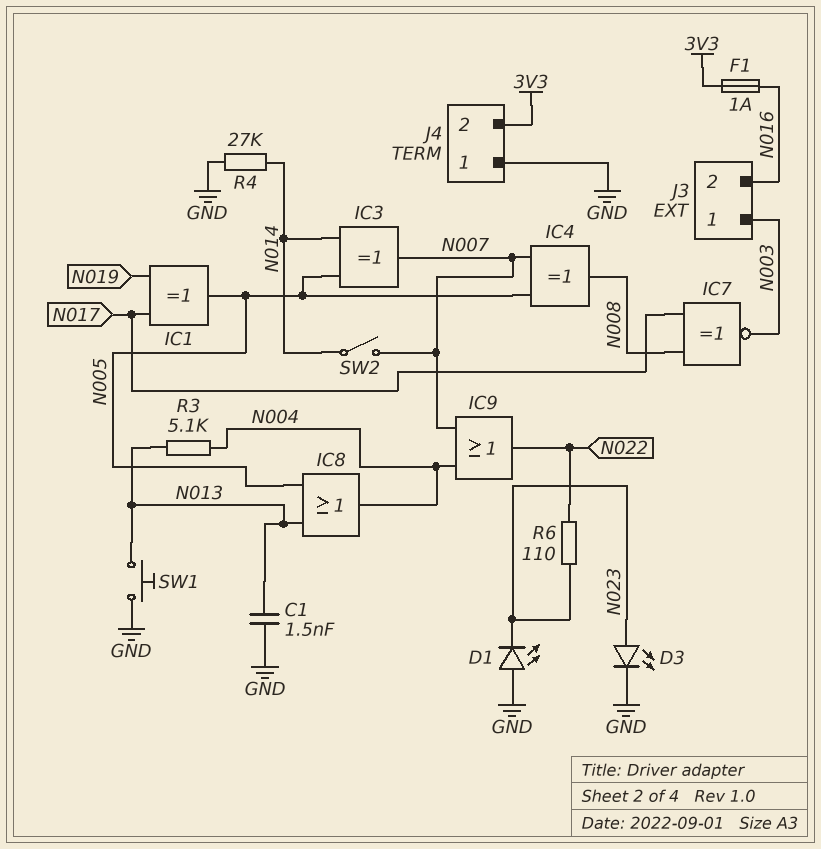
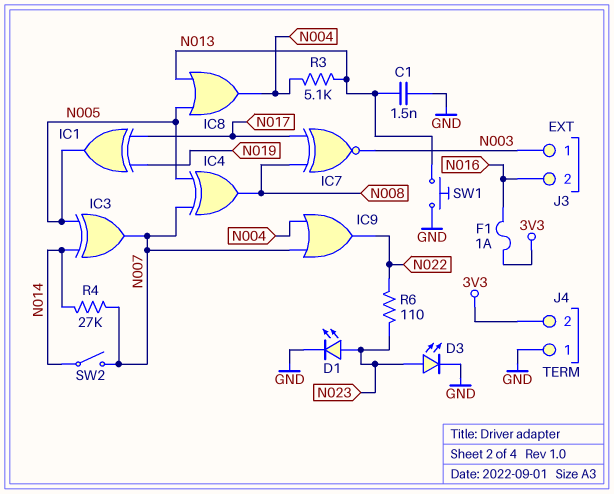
D1: LED (A GND, K N023) -> LED (A N023, K GND)
R4: 27k (GND, N014) -> 27k (N007, N014)

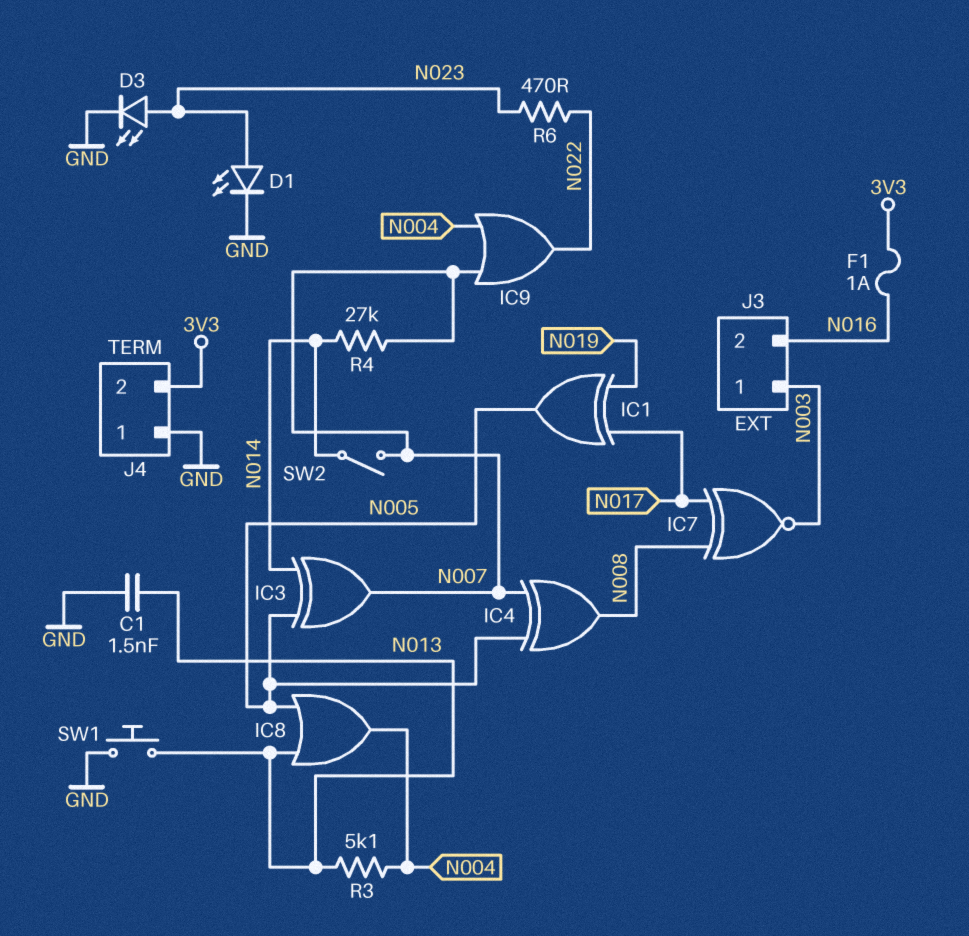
R6: 110 (N022, N023) -> 470 (N022, N023)

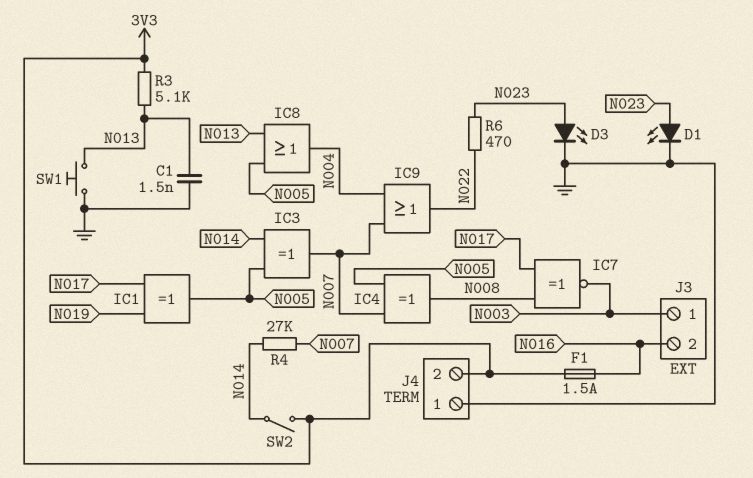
F1: 1A (3V3, N016) -> 1.5A (3V3, N016)
R3: 5.1k (N004, N013) -> 5.1k (3V3, N013)
SW2: switch (N007, N014) -> switch (3V3, N014)

